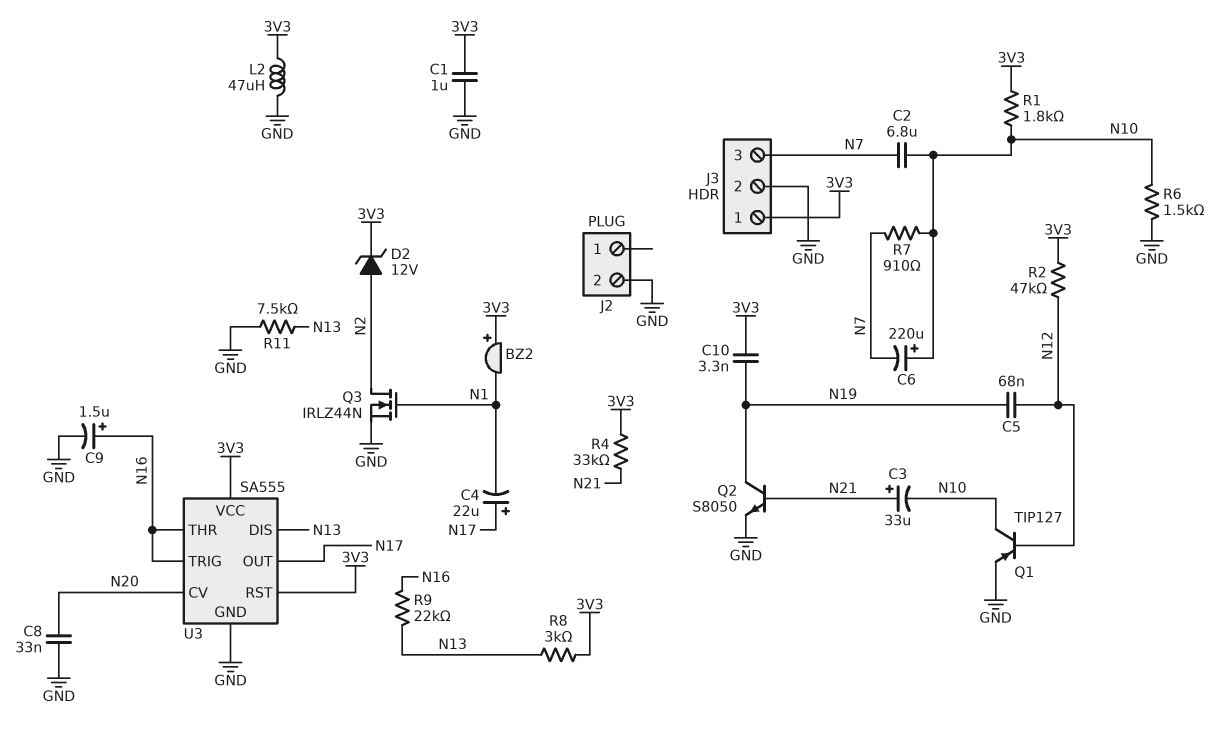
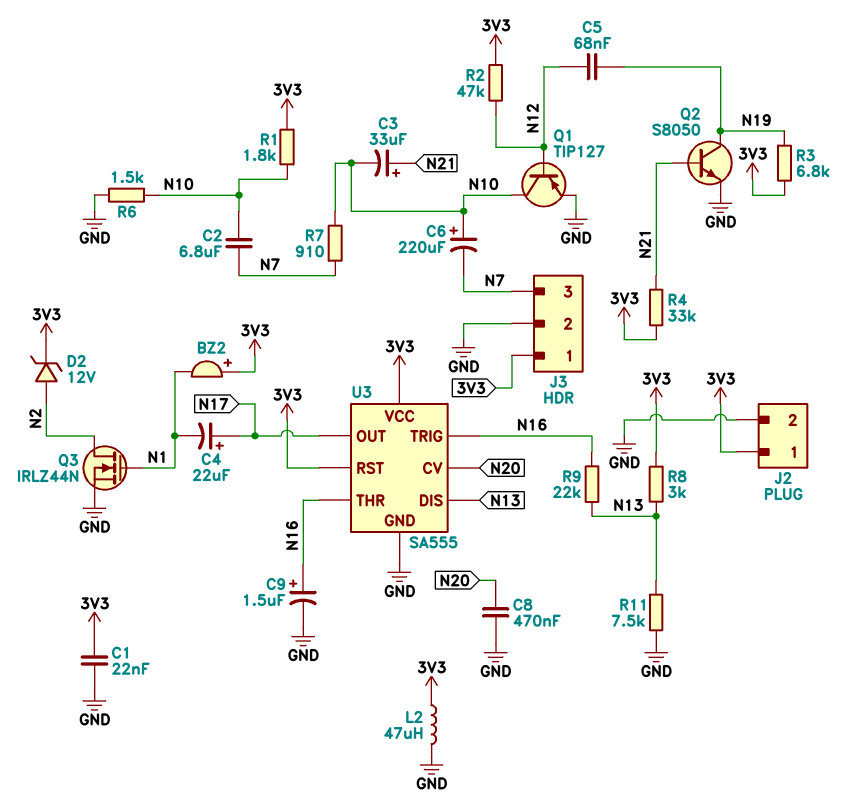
C1: 1uF (3V3, GND) -> 22nF (3V3, GND)
C8: 33nF (GND, N20) -> 470nF (GND, N20)
C10: 3.3nF (3V3, N19) -> none
J2 pin 1: none -> 3V3
R3: none -> 6.8k (3V3, N19)

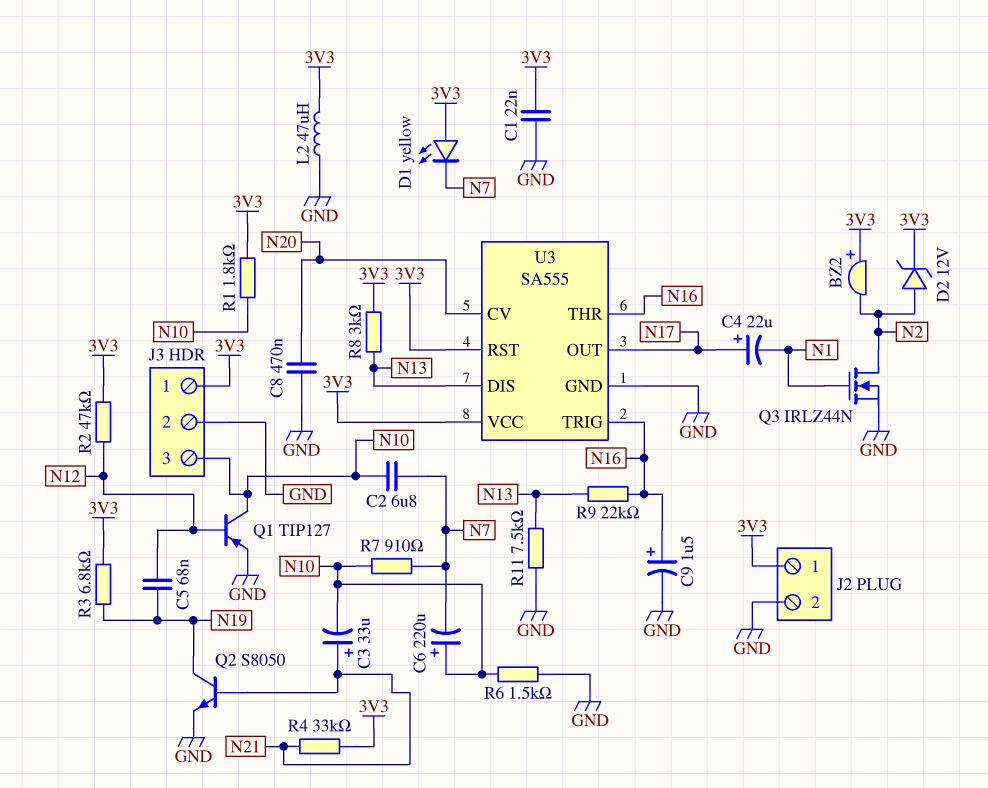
BZ2: buzzer (plus 3V3, minus N1) -> buzzer (plus 3V3, minus N2)
D1: none -> LED yellow (A 3V3, K N7)
J3 pin 3: N7 -> N10

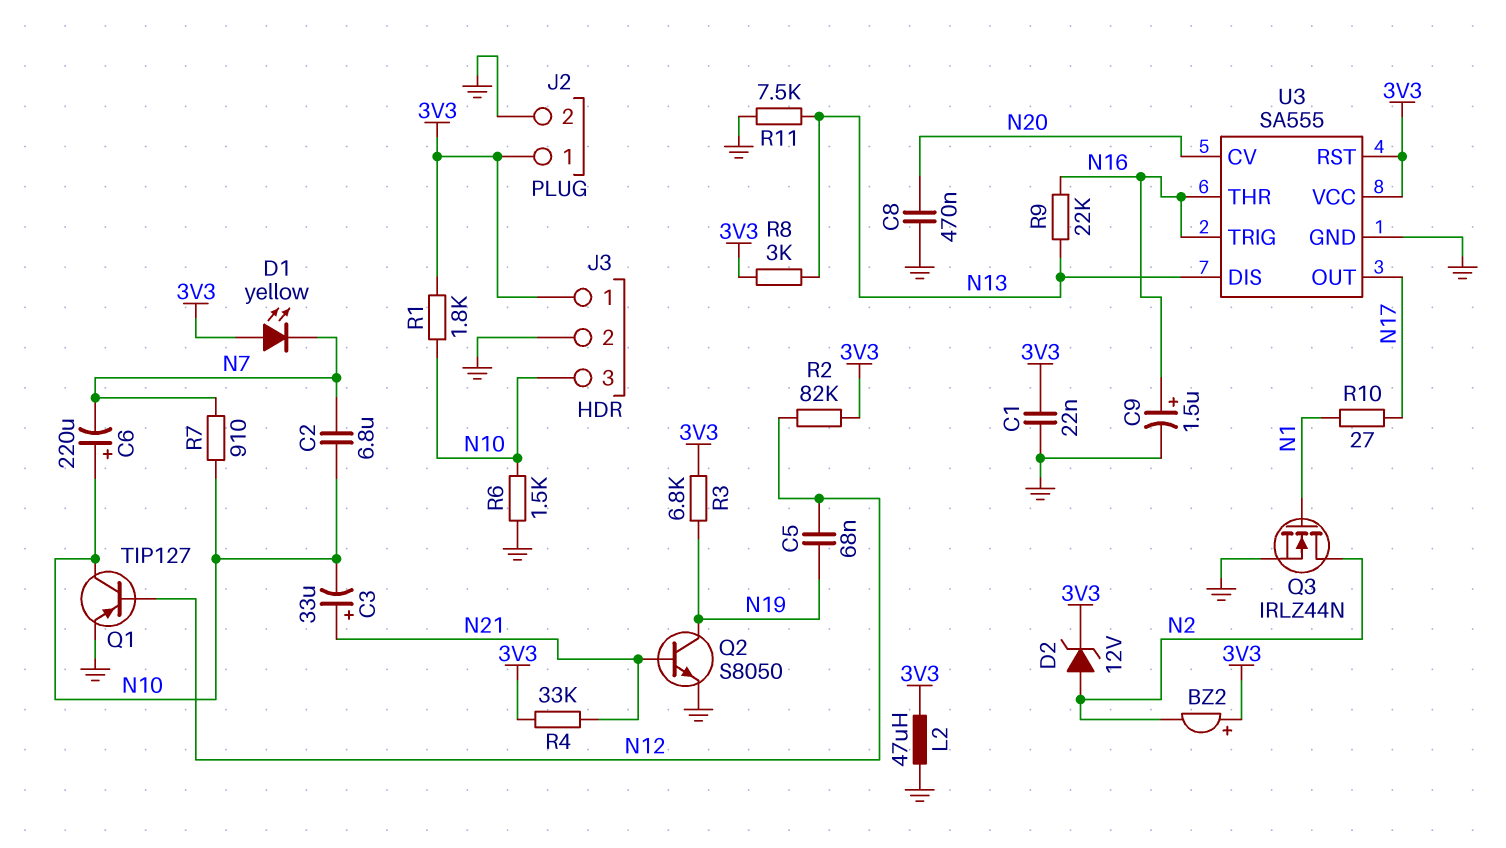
C4: 22uF (plus N17, minus N1) -> none
R2: 47k (3V3, N12) -> 82k (3V3, N12)
R10: none -> 27 (N1, N17)

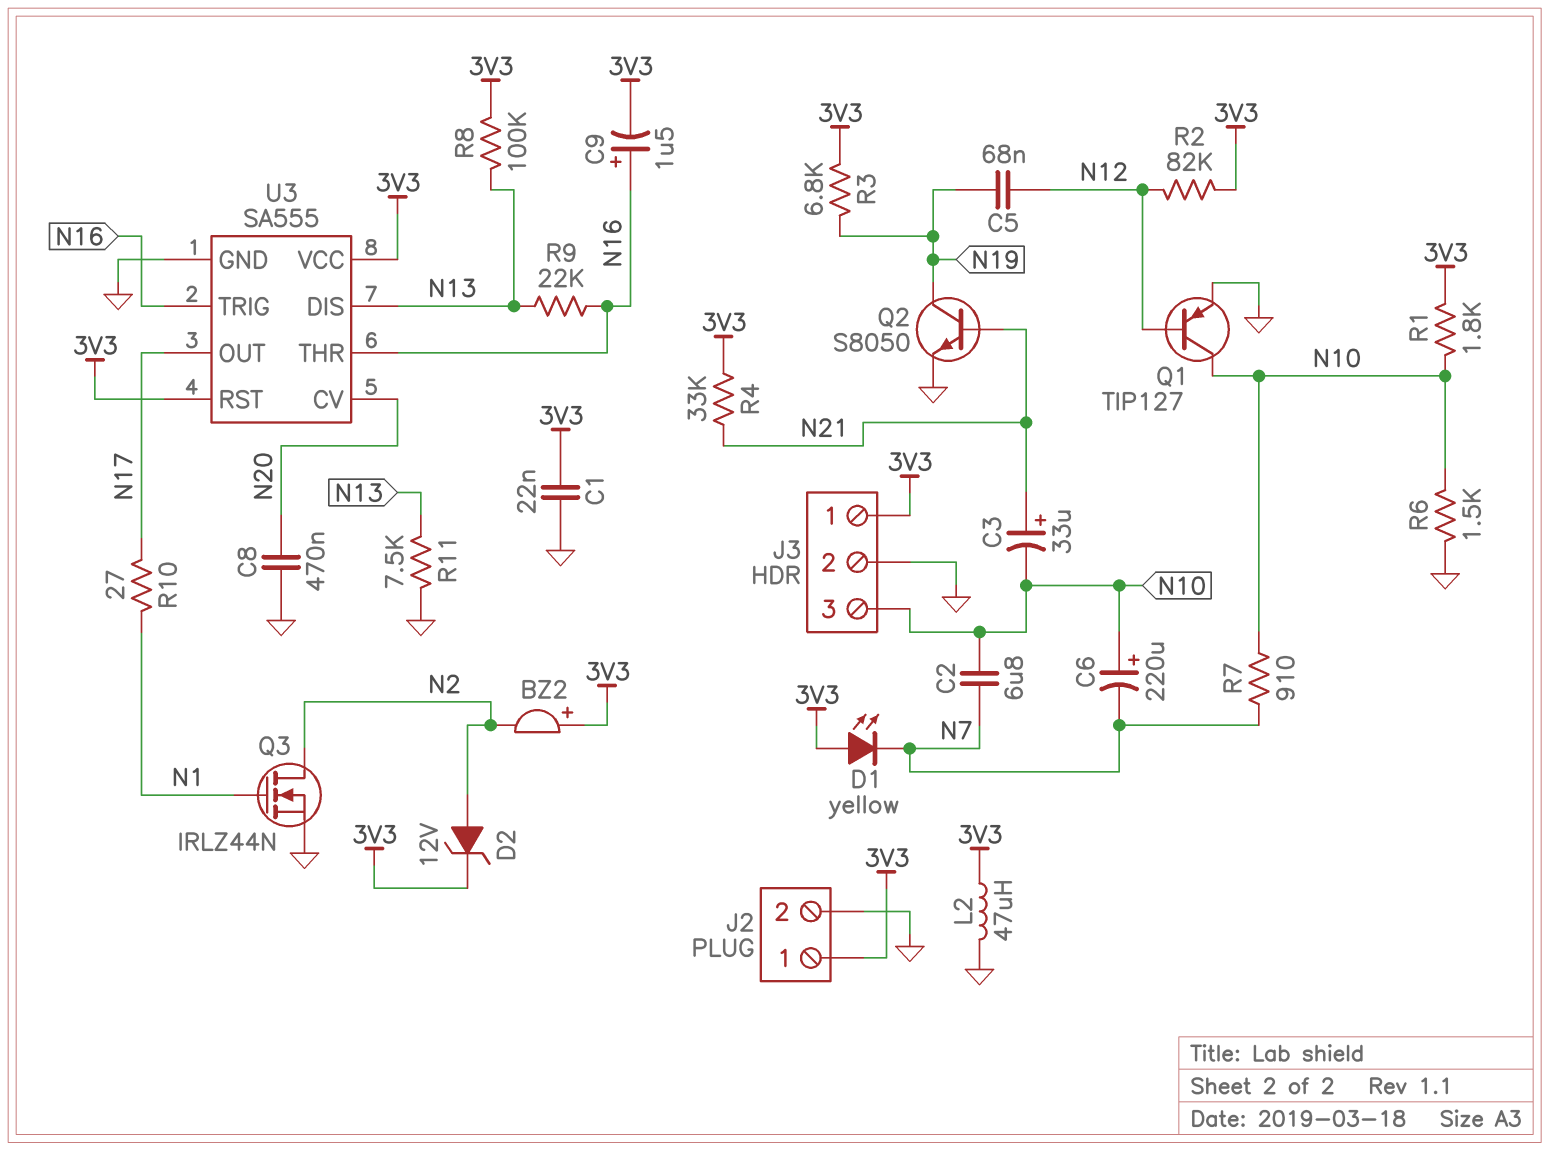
C9: 1.5uF (plus N16, minus GND) -> 1.5uF (plus N16, minus 3V3)
R8: 3k (3V3, N13) -> 100k (3V3, N13)

